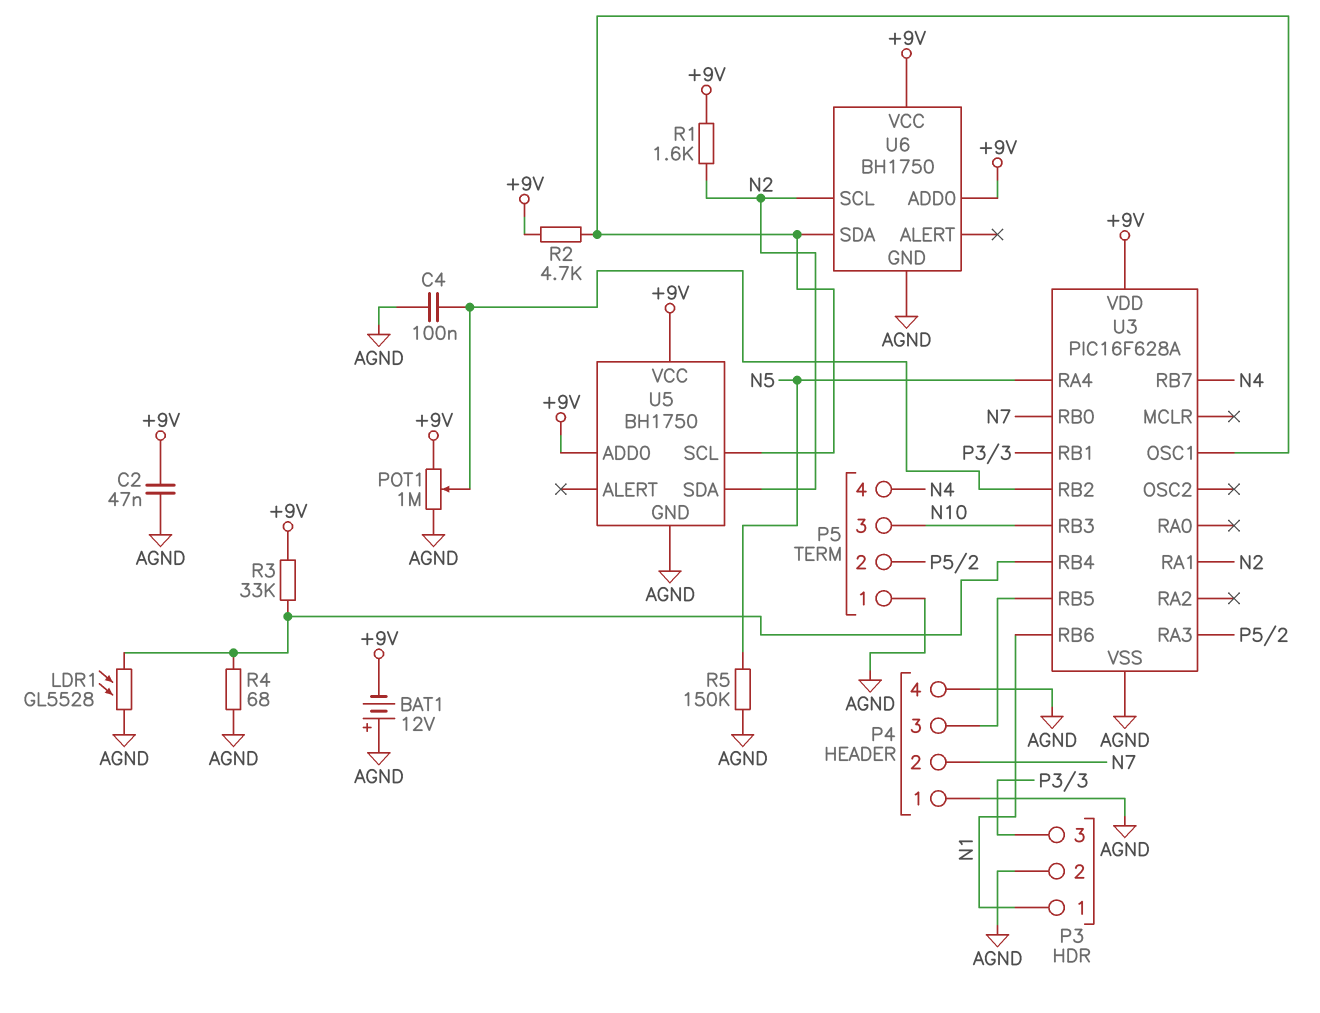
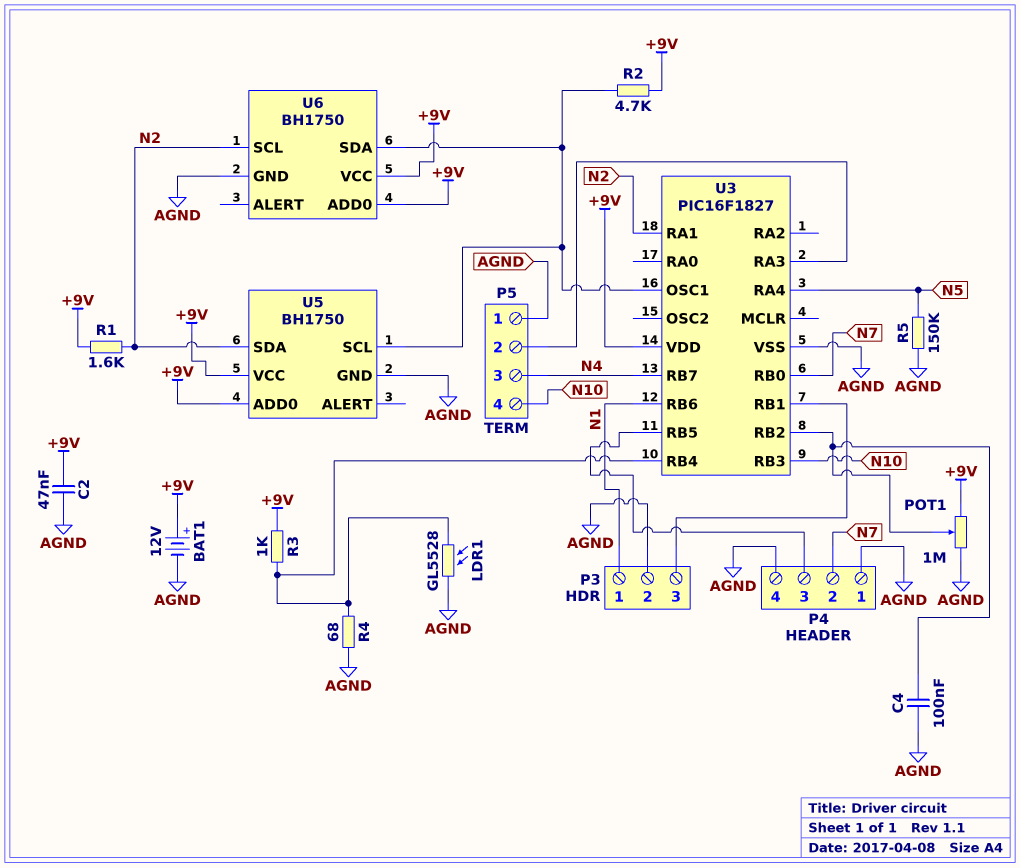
BAT1: 12V (plus AGND, minus +9V) -> 12V (plus +9V, minus AGND)
P5 pin 3: N10 -> N4
P5 pin 4: N4 -> N10
R3: 33k (+9V, U3/RB4) -> 1k (+9V, U3/RB4)
U3: PIC16F628A -> PIC16F1827

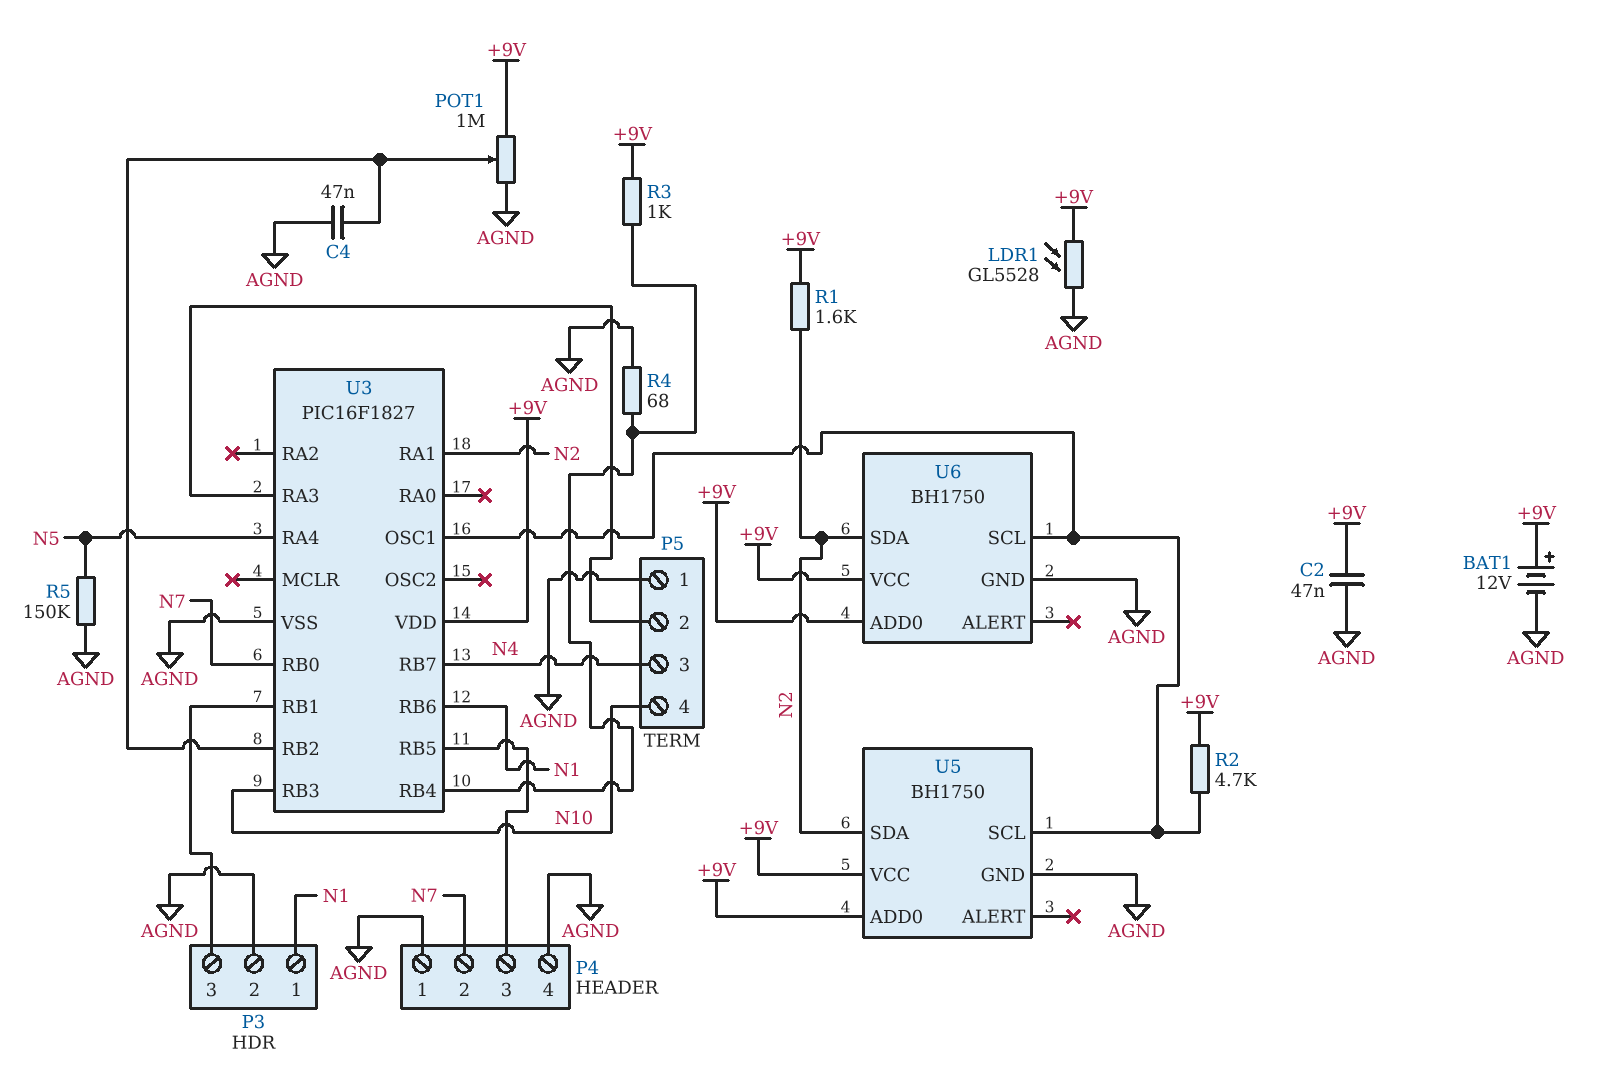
C4: 100nF (AGND, U3/RB2) -> 47nF (AGND, U3/RB2)
LDR1: GL5528 (AGND, U3/RB4) -> GL5528 (+9V, AGND)
U6 pin SCL: N2 -> U3/OSC1
U6 pin SDA: U3/OSC1 -> N2

